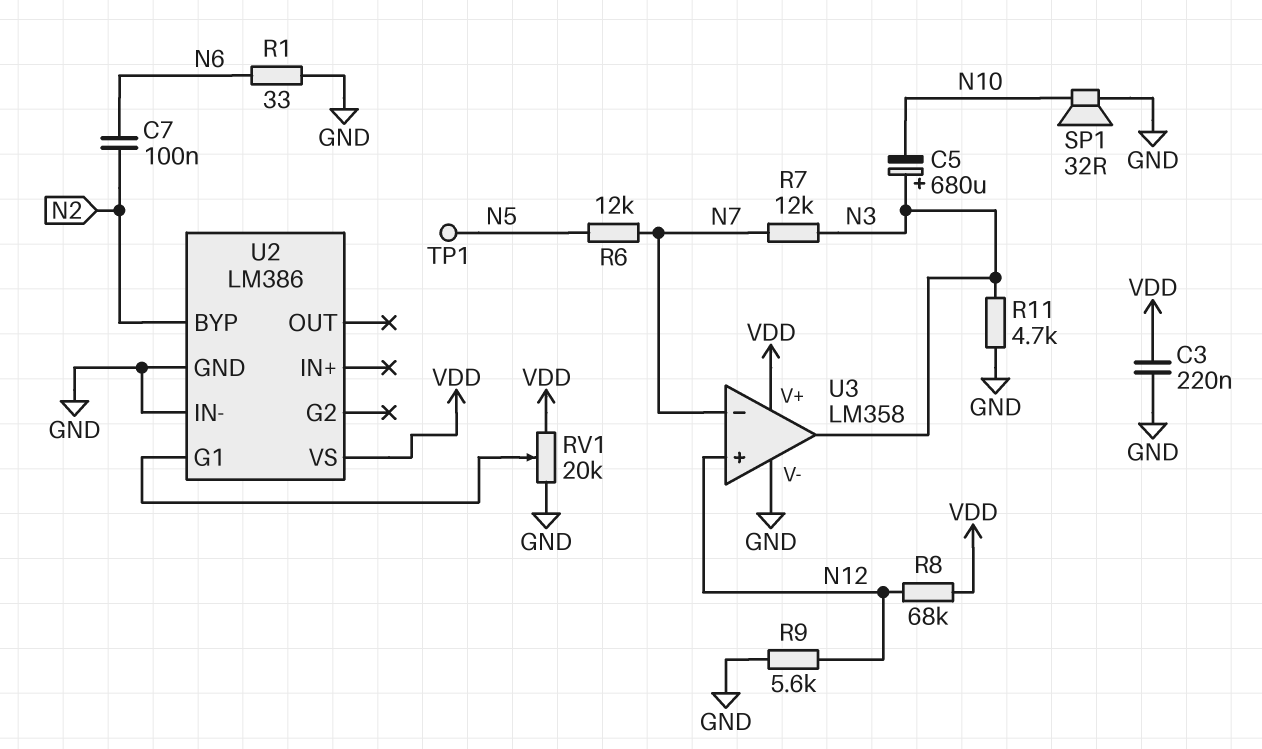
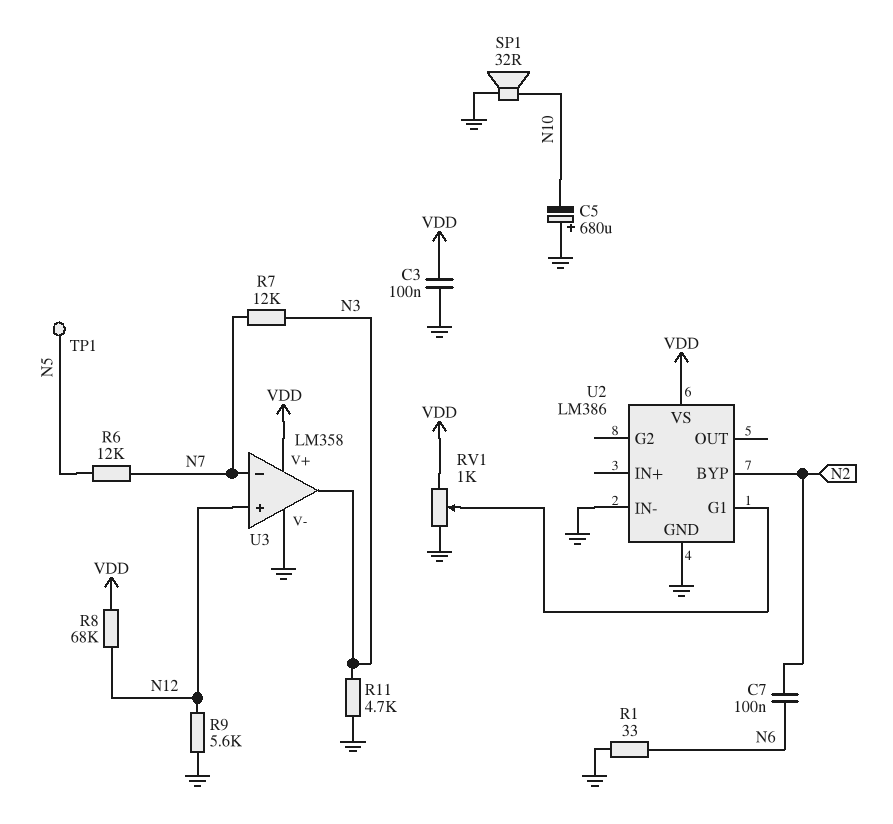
C3: 220nF (GND, VDD) -> 100nF (GND, VDD)
C5: 680uF (plus N3, minus N10) -> 680uF (plus GND, minus N10)
RV1: 20k (GND, VDD, wiper U2/G1) -> 1k (GND, VDD, wiper U2/G1)

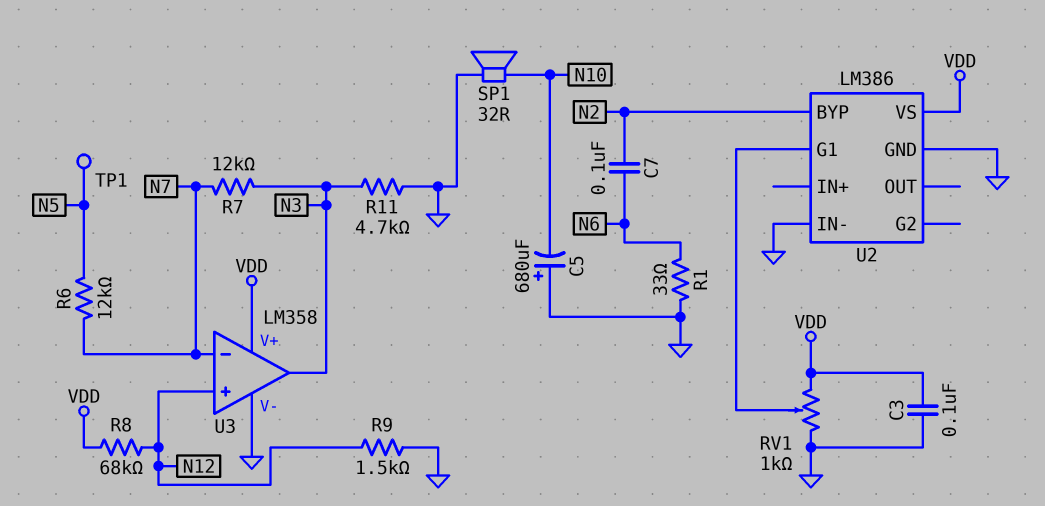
R9: 5.6k (GND, N12) -> 1.5k (GND, N12)

